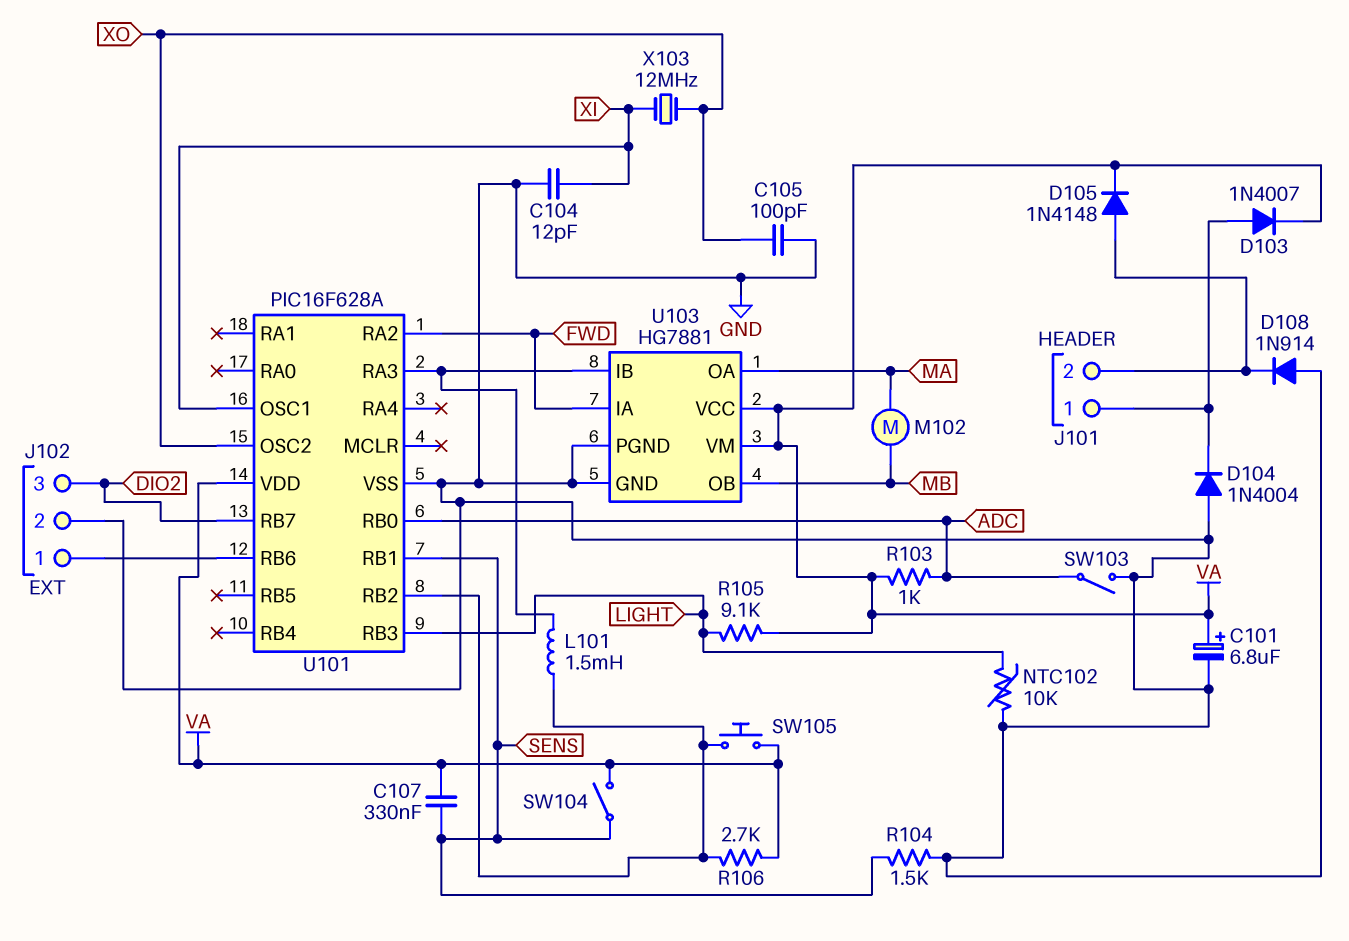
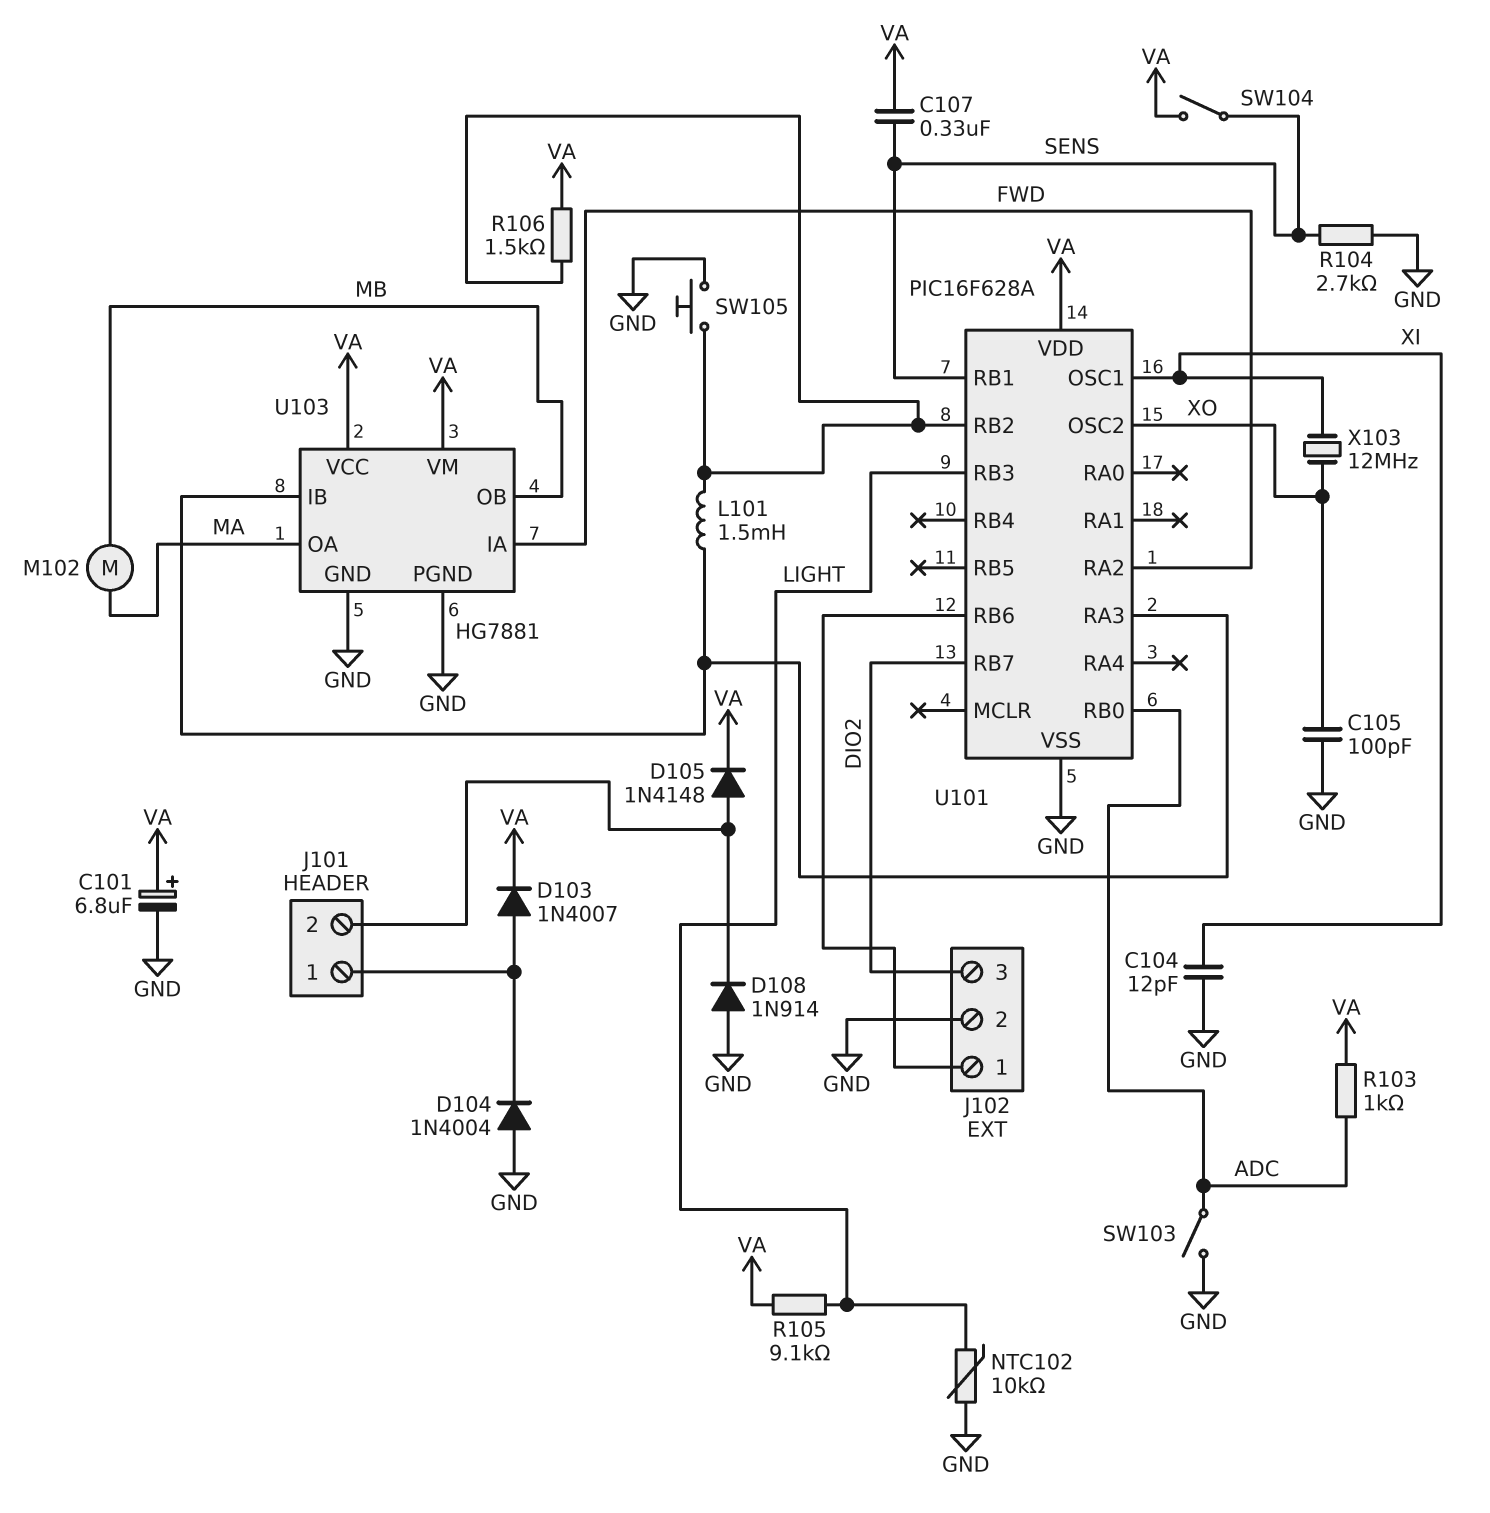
R104: 1.5k (GND, SENS) -> 2.7k (GND, SENS)
R106: 2.7k (U101/RB2, VA) -> 1.5k (U101/RB2, VA)
SW105: button (U101/RB2, VA) -> button (GND, U101/RB2)

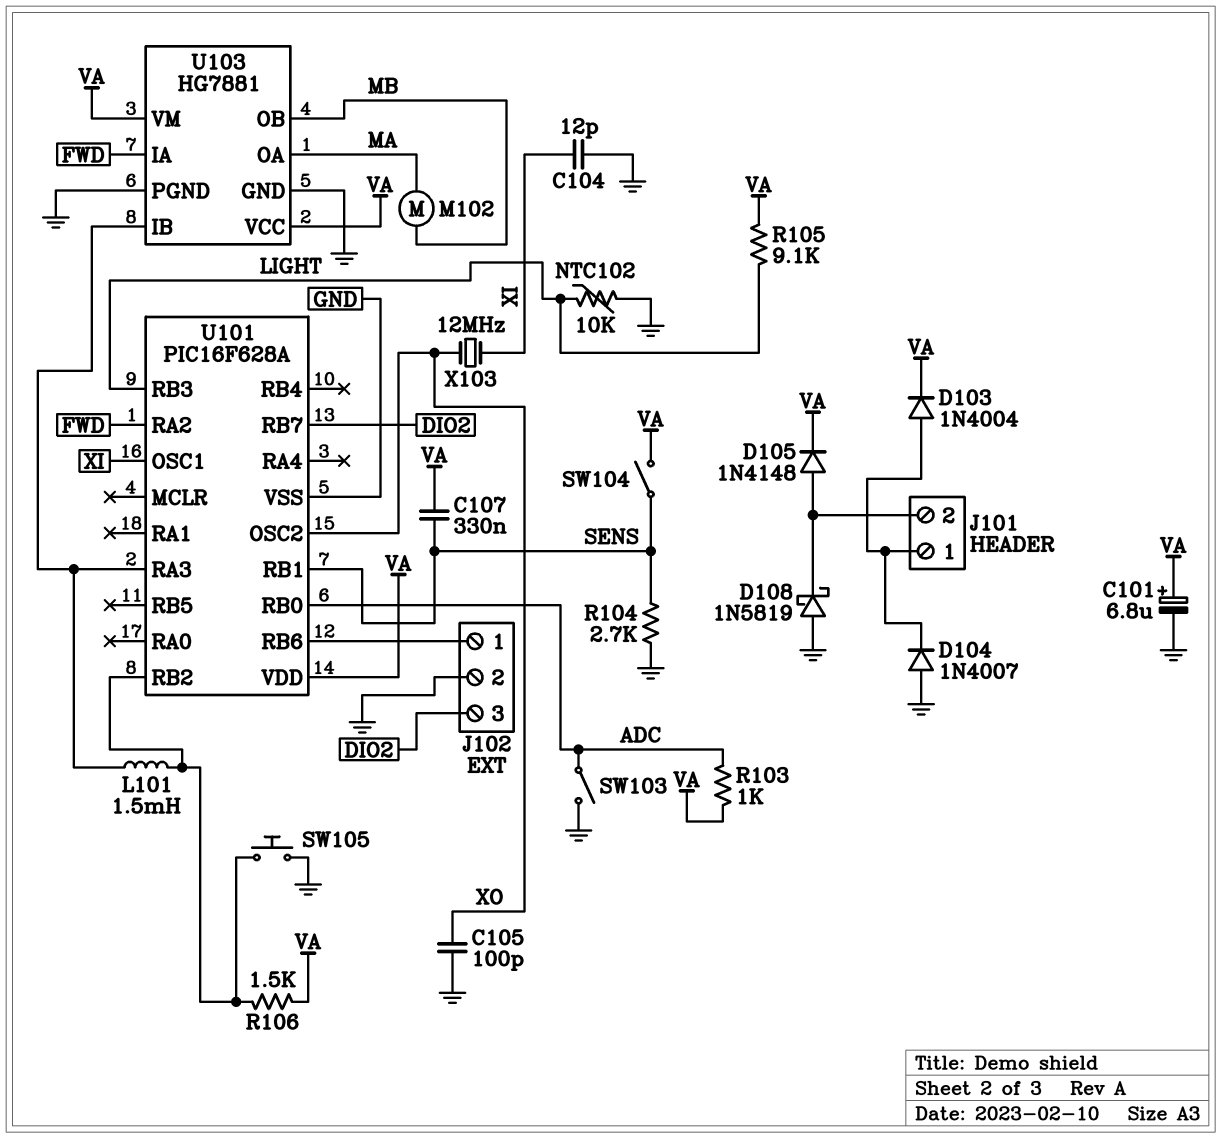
D103: diode 1N4007 (A J101/1, K VA) -> diode 1N4004 (A J101/1, K VA)
D104: diode 1N4004 (A GND, K J101/1) -> diode 1N4007 (A GND, K J101/1)
D108: diode 1N914 (A GND, K J101/2) -> schottky 1N5819 (A GND, K J101/2)

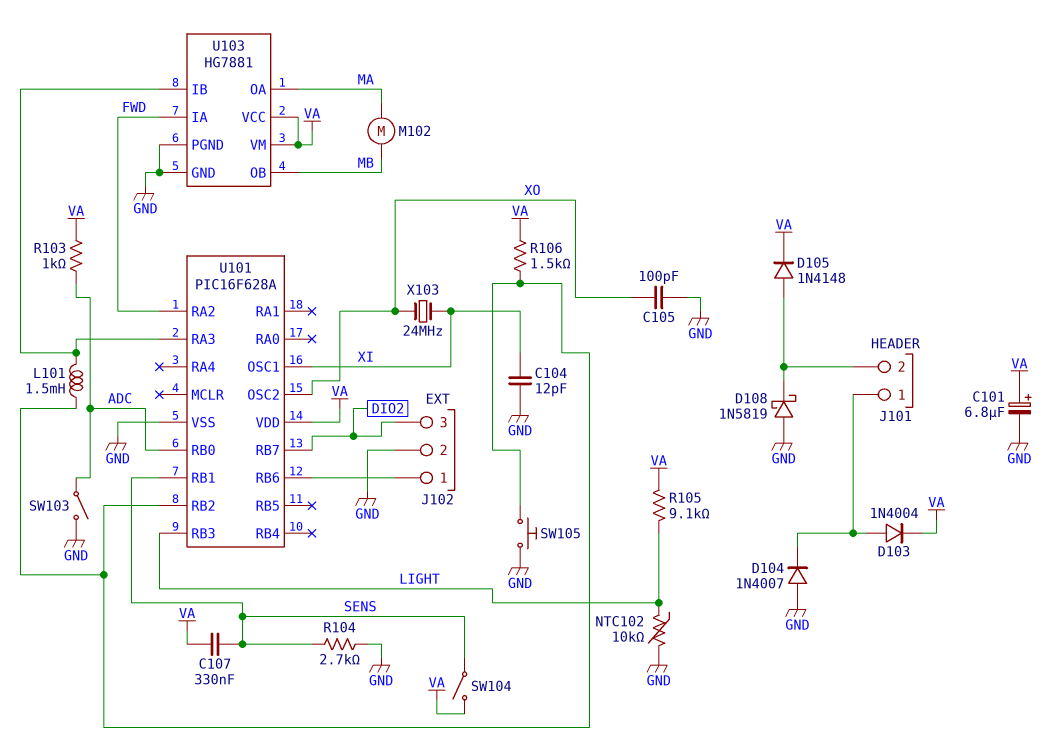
X103: 12MHz (XI, XO) -> 24MHz (XI, XO)

